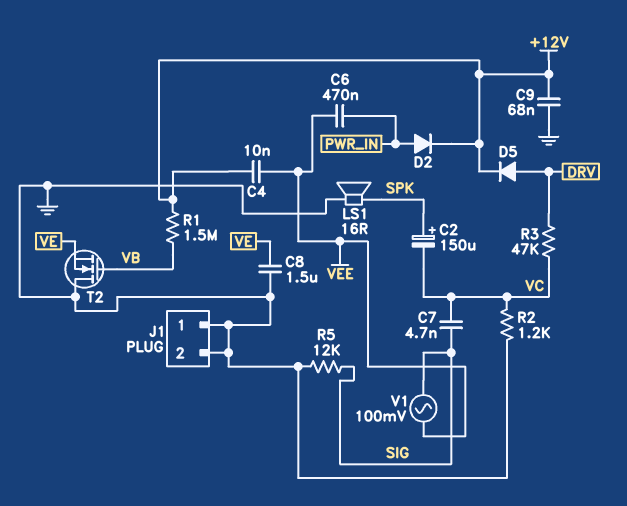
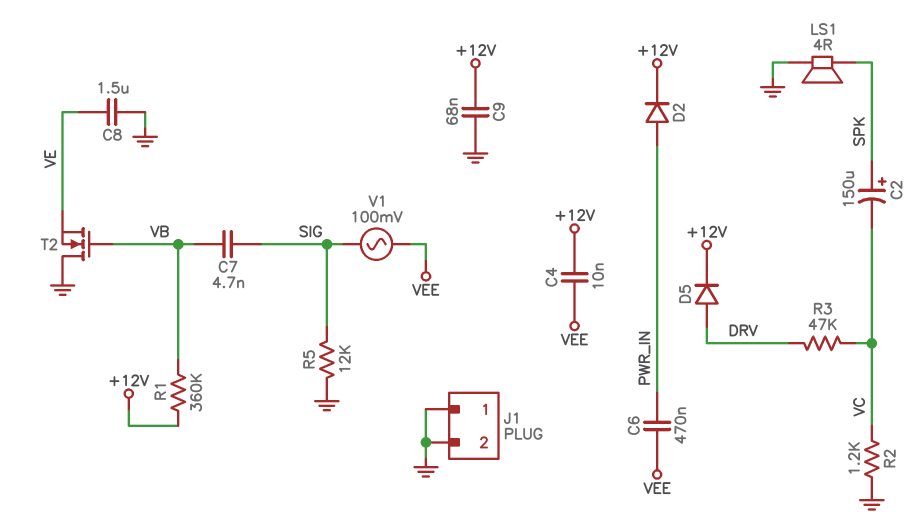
C7: 4.7nF (SIG, VC) -> 4.7nF (SIG, VB)
LS1: speaker 16R (GND, SPK) -> speaker 4R (GND, SPK)
R1: 1.5M (+12V, VB) -> 360k (+12V, VB)

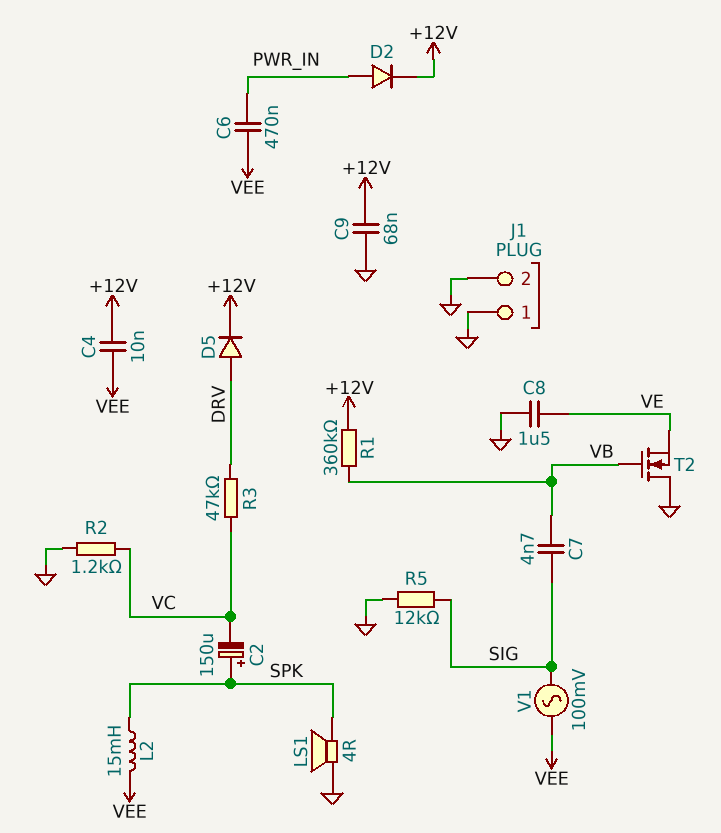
L2: none -> 15mH (SPK, VEE)

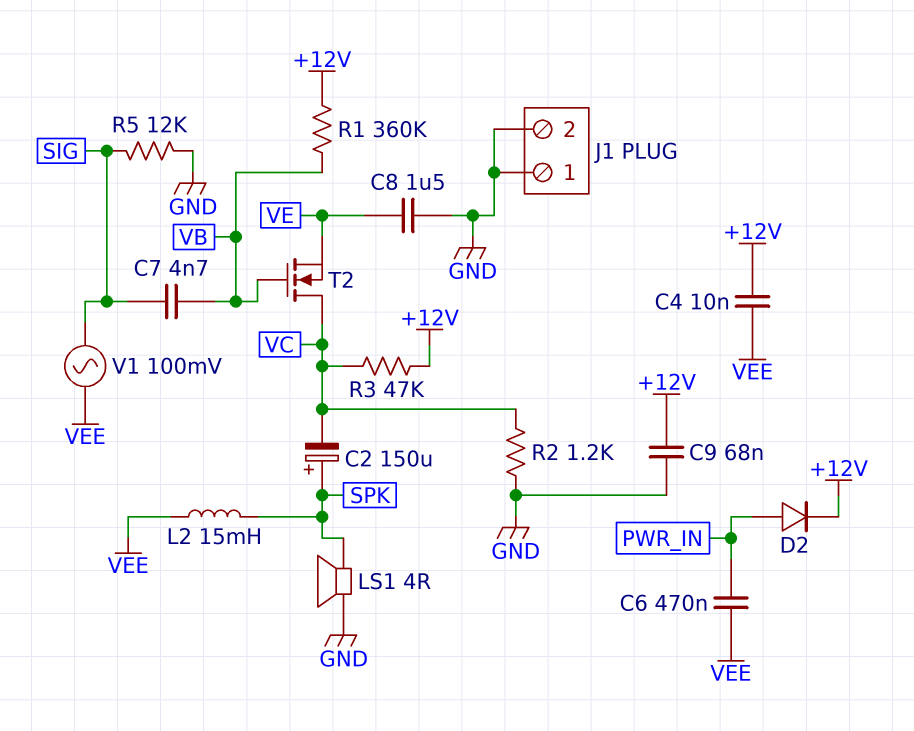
D5: diode (A DRV, K +12V) -> none
R3: 47k (DRV, VC) -> 47k (+12V, VC)
T2: NMOS (G VB, D GND, S VE) -> NMOS (G VB, D VC, S VE)

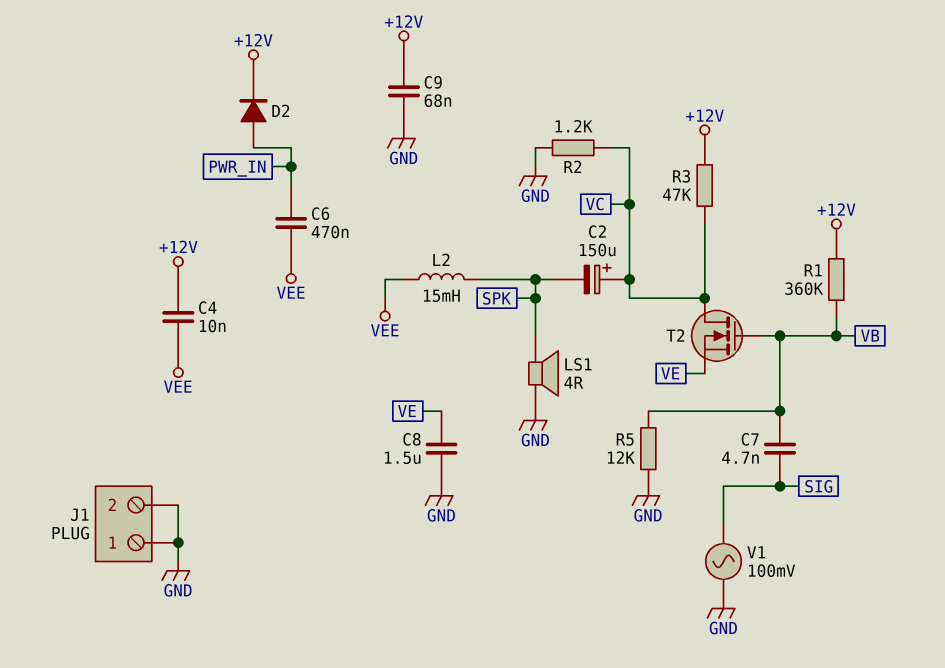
C2: 150uF (plus SPK, minus VC) -> 150uF (plus VC, minus SPK)
R5: 12k (GND, SIG) -> 12k (GND, VB)
V1: AC 100mV (SIG, VEE) -> AC 100mV (GND, SIG)

